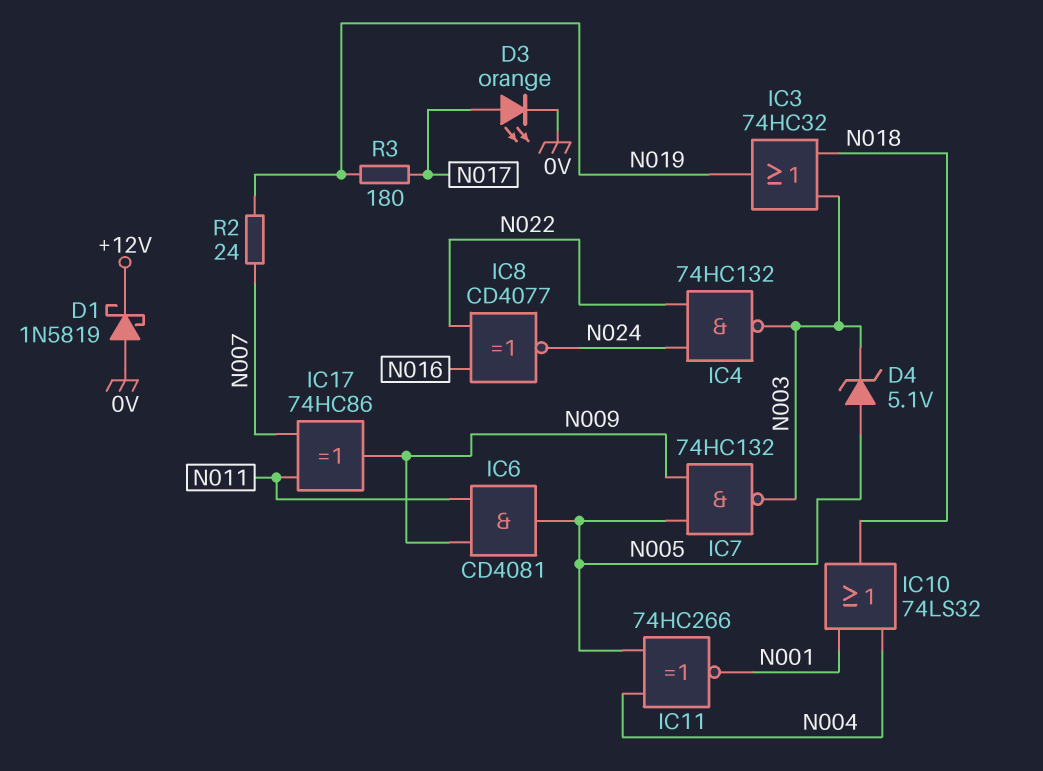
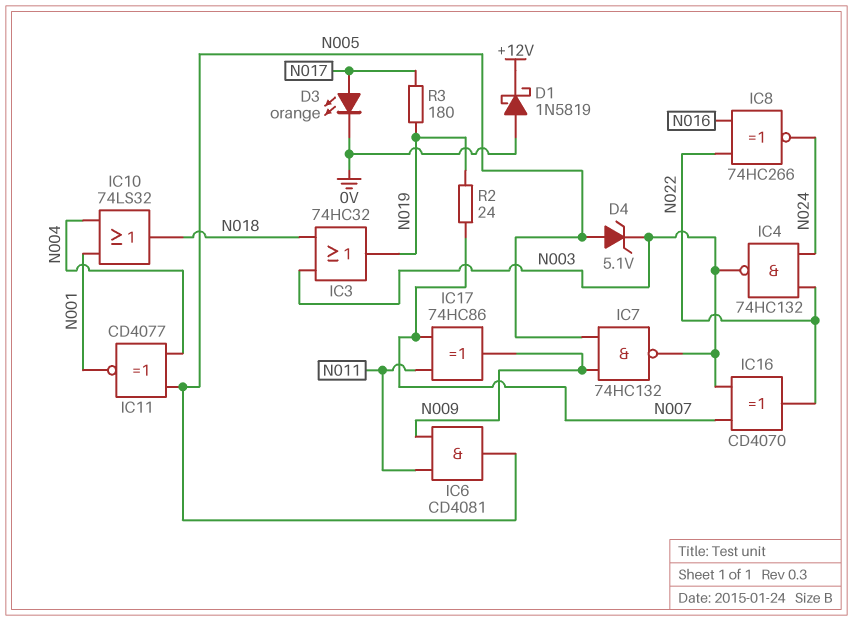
IC8: XNOR CD4077 (in N016, in N022, out N024) -> XNOR 74HC266 (in N016, in N022, out N024)
IC11: XNOR 74HC266 (in N004, in N005, out N001) -> XNOR CD4077 (in N004, in N005, out N001)
IC16: none -> XOR CD4070 (in N003, in N007, out N022)

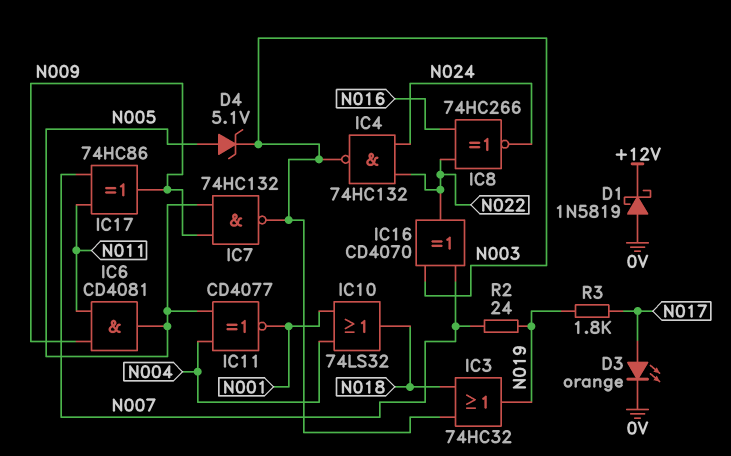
R3: 180 (N017, N019) -> 1.8k (N017, N019)

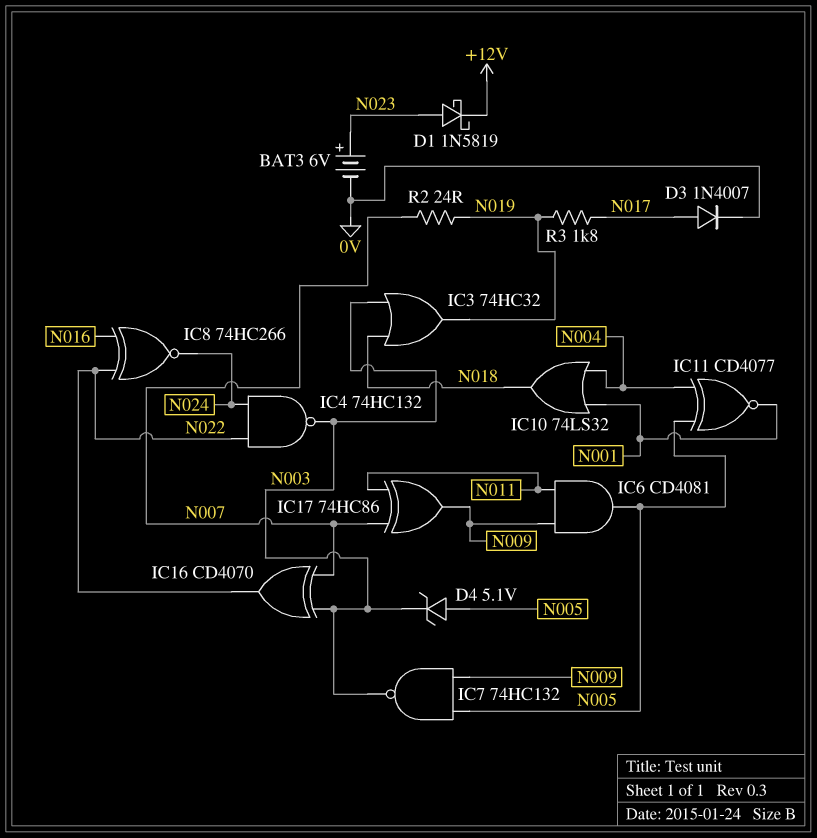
BAT3: none -> 6V (plus N023, minus 0V)
D1: schottky 1N5819 (A 0V, K +12V) -> schottky 1N5819 (A N023, K +12V)
D3: LED orange (A N017, K 0V) -> diode 1N4007 (A N017, K 0V)

